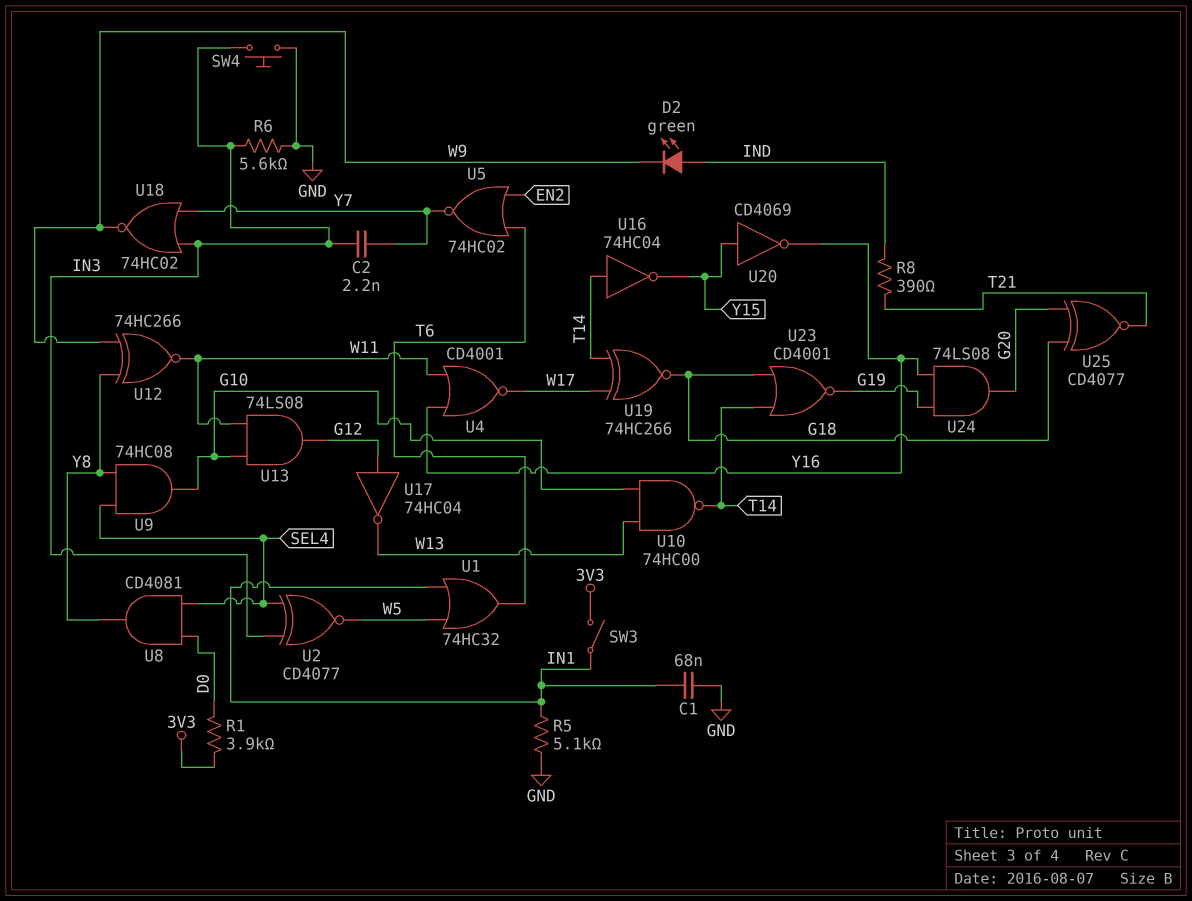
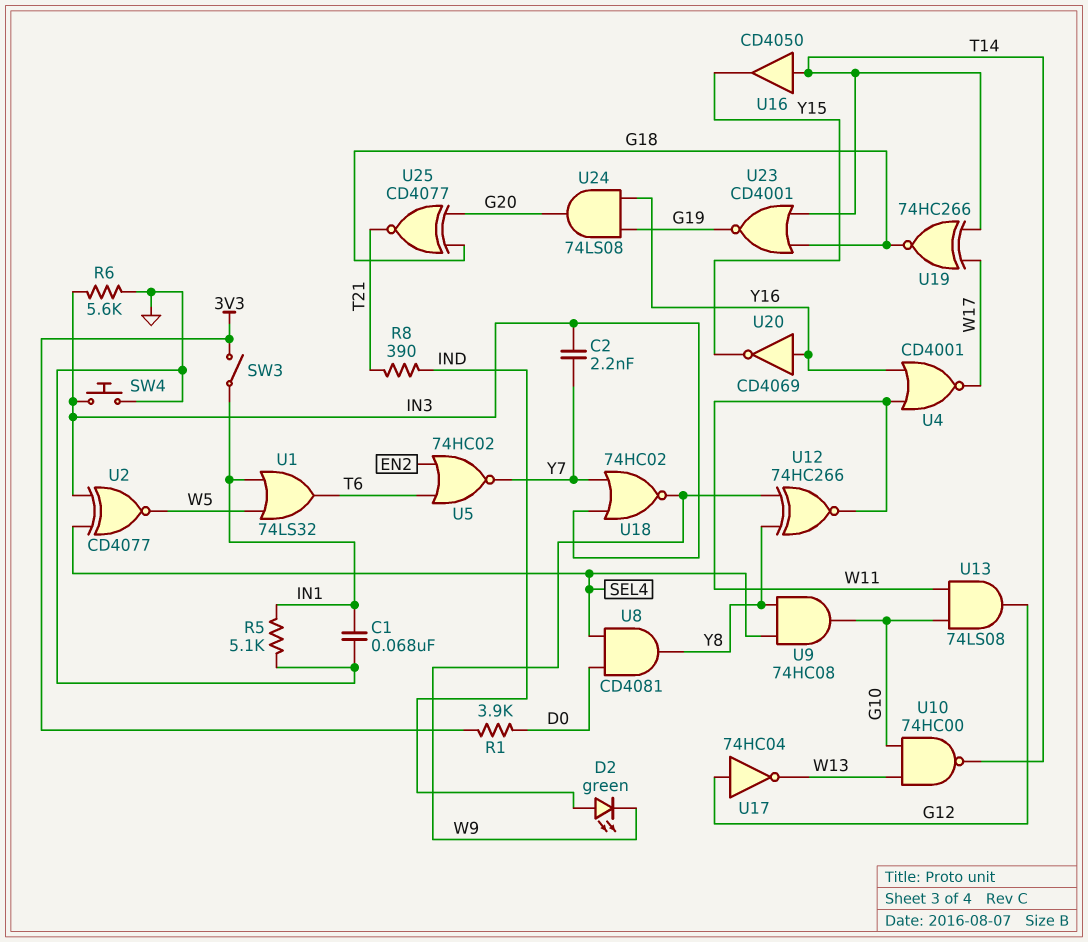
U1: OR 74HC32 (in IN1, in W5, out T6) -> OR 74LS32 (in IN1, in W5, out T6)
U16: NOT 74HC04 (in T14, out Y15) -> buffer CD4050 (in T14, out Y15)
U20: NOT CD4069 (in Y15, out Y16) -> NOT CD4069 (in Y16, out Y15)

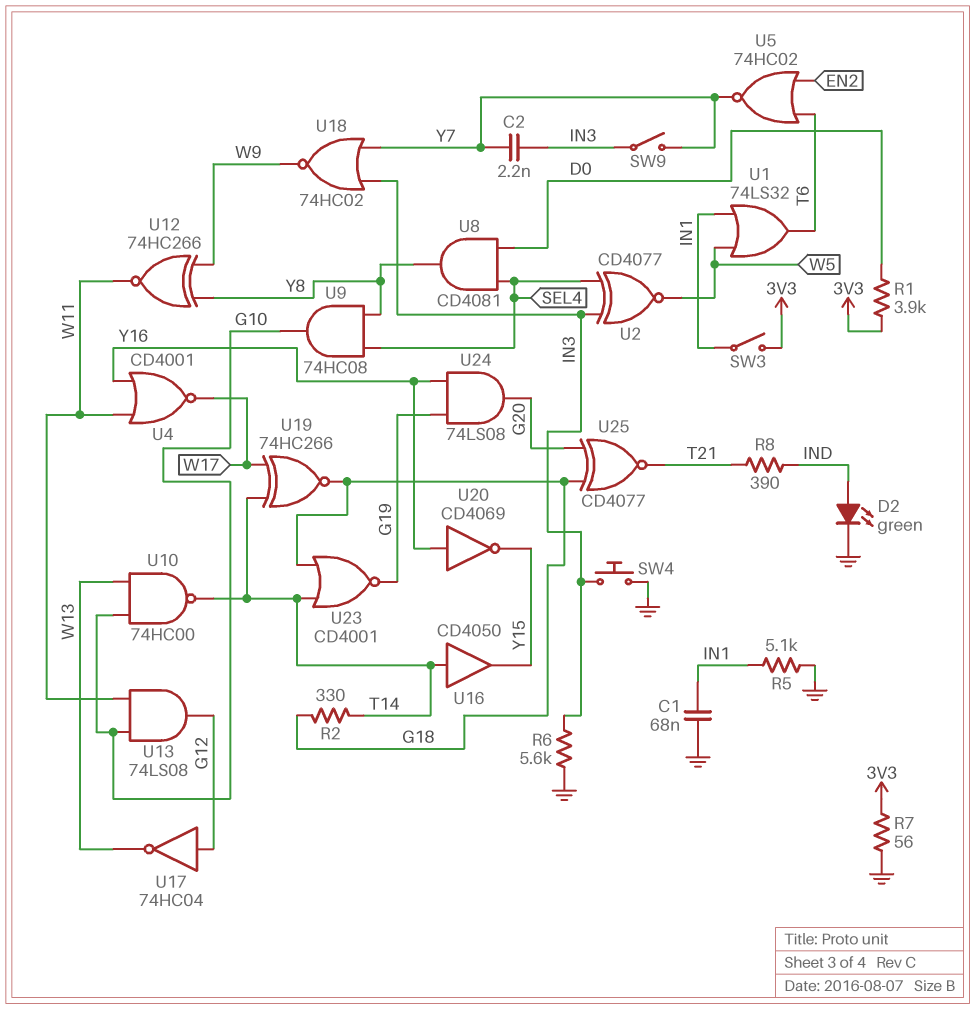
D2: LED green (A IND, K W9) -> LED green (A IND, K GND)
R2: none -> 330 (G18, T14)
R7: none -> 56 (3V3, GND)
SW9: none -> switch (IN3, Y7)

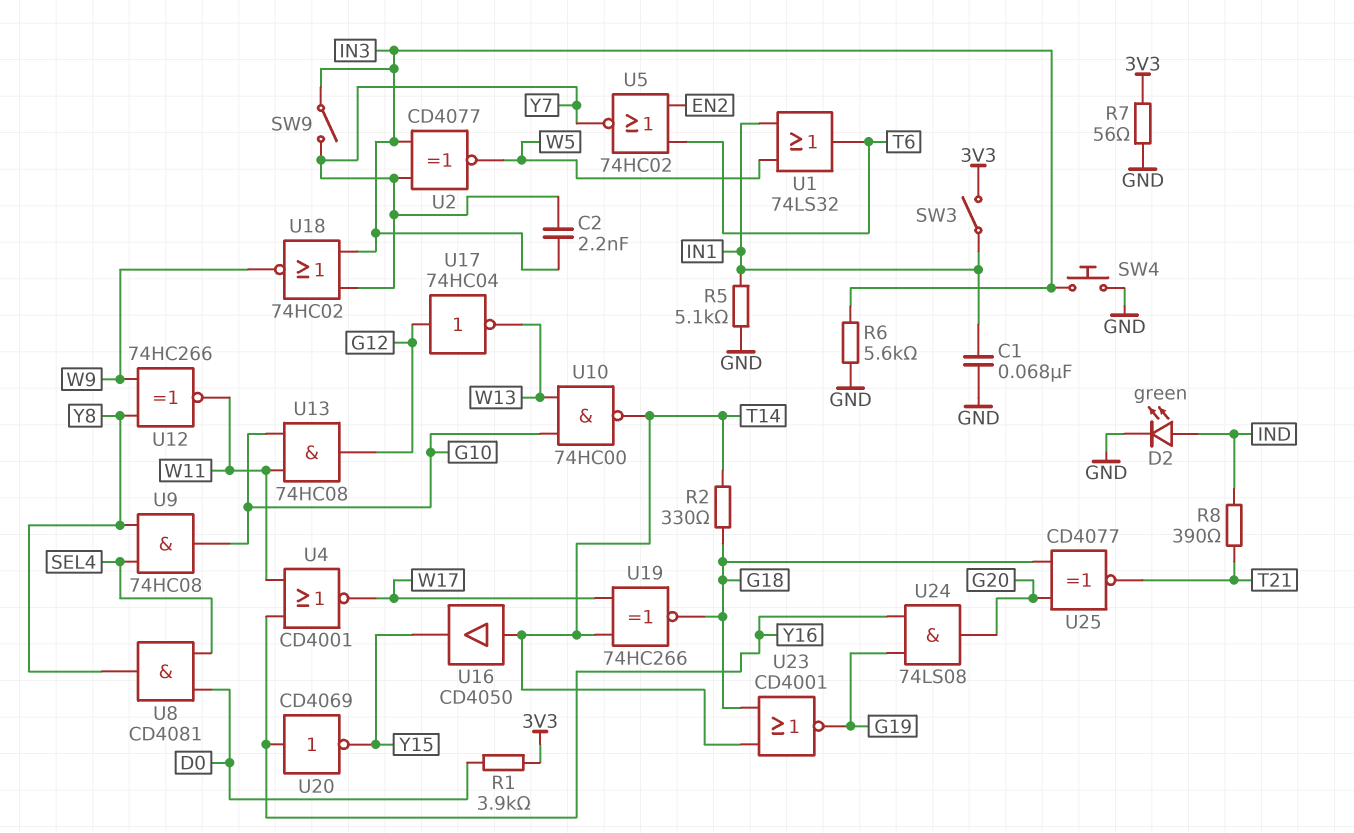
U2: XNOR CD4077 (in IN3, in SEL4, out W5) -> XNOR CD4077 (in IN3, in Y7, out W5)
U13: AND 74LS08 (in G10, in W11, out G12) -> AND 74HC08 (in G10, in W11, out G12)

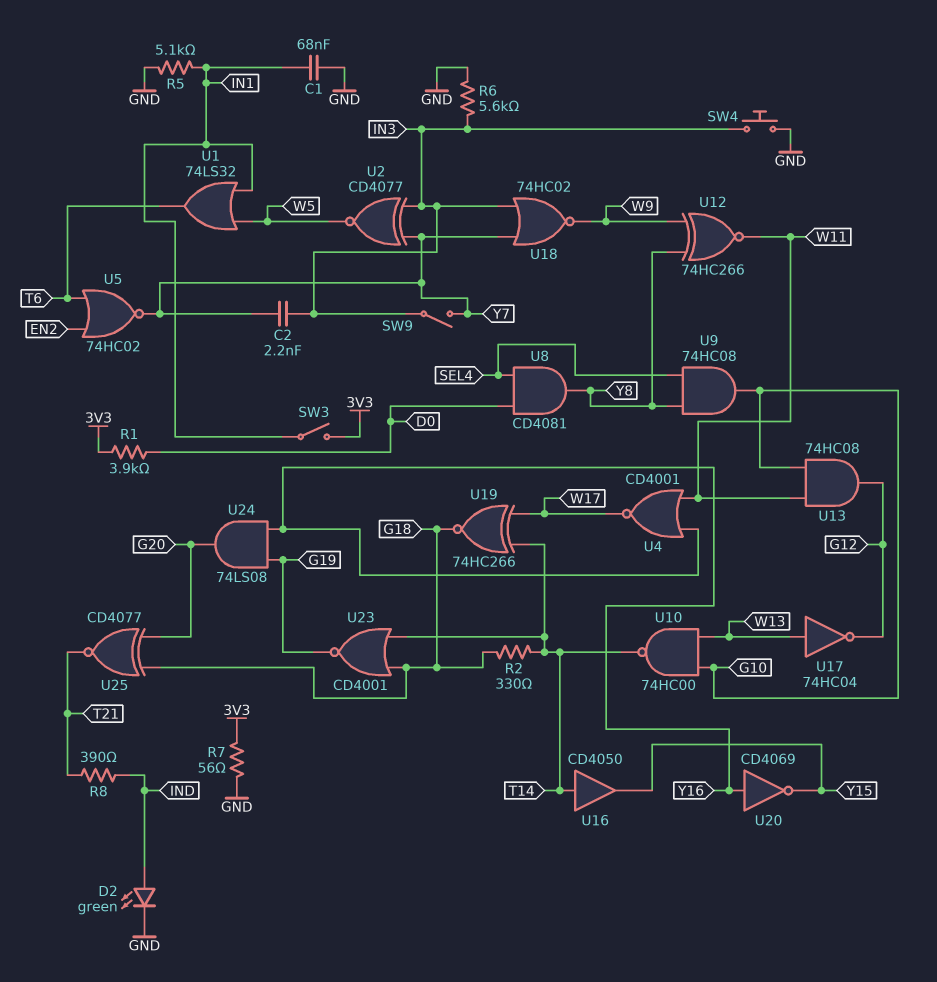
U17: NOT 74HC04 (in G12, out W13) -> NOT 74HC04 (in W13, out G12)

